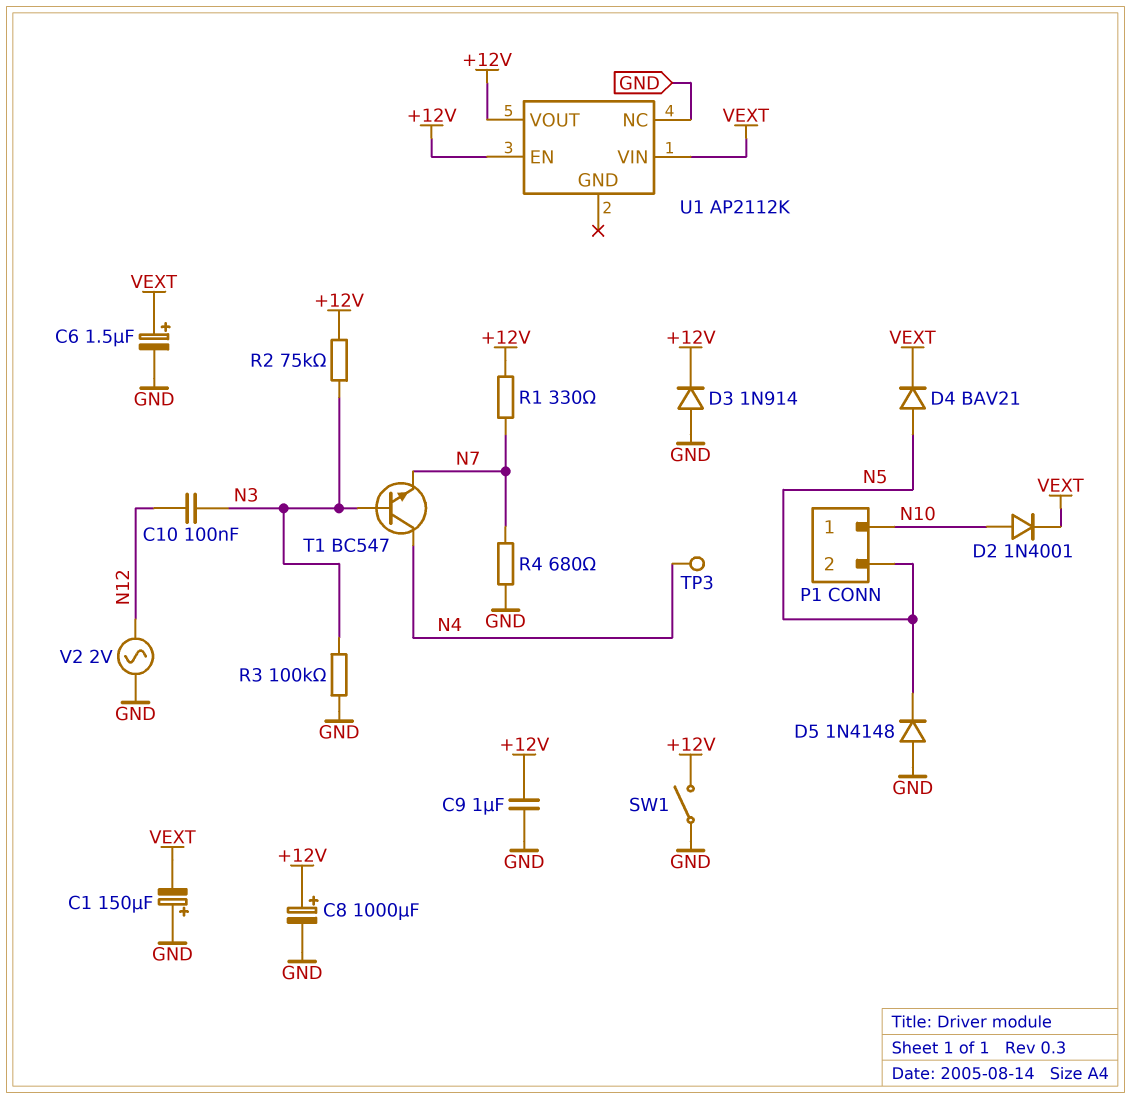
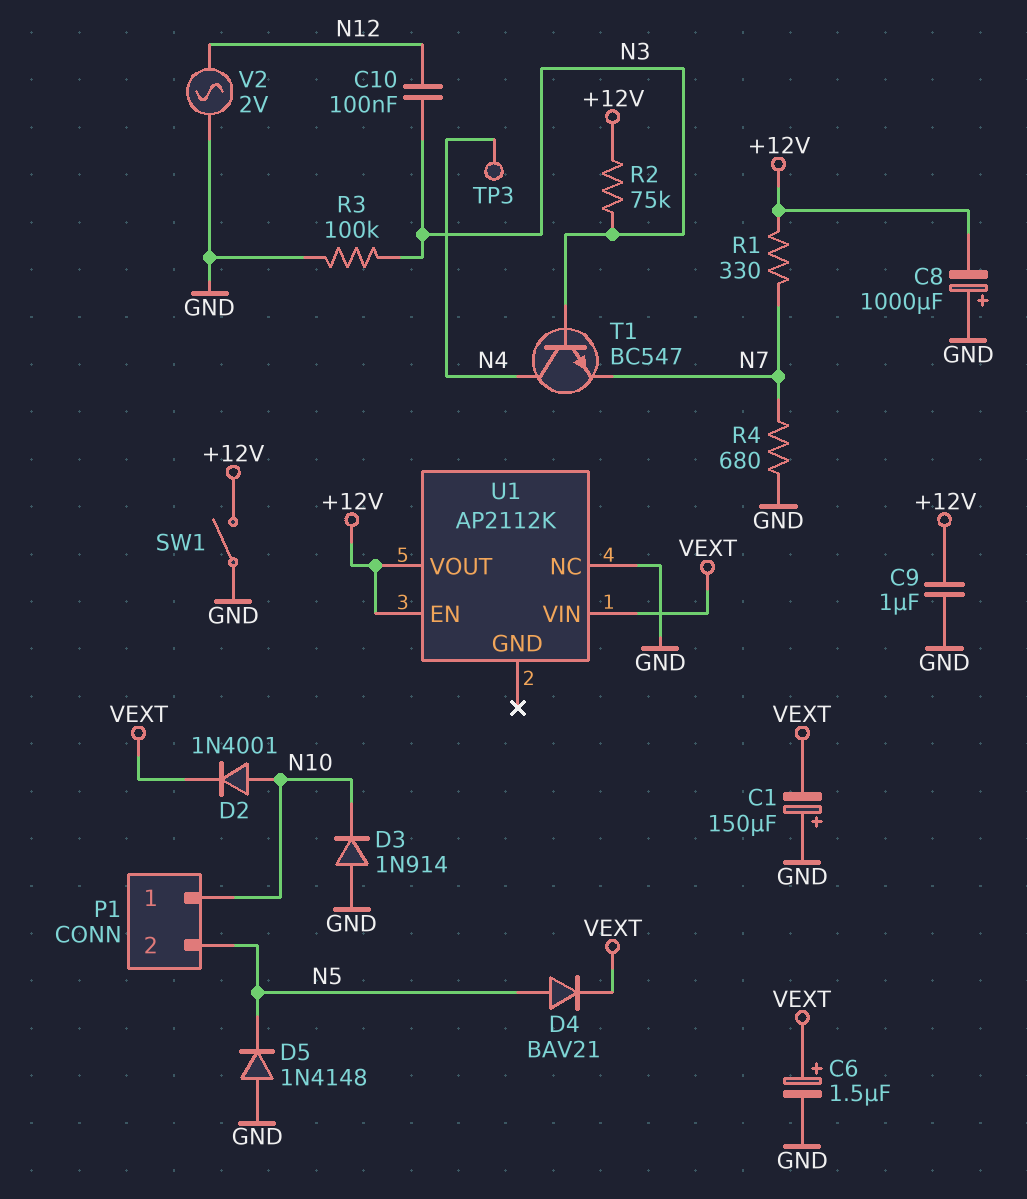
C8: 1000uF (plus +12V, minus GND) -> 1000uF (plus GND, minus +12V)
D3: diode 1N914 (A GND, K +12V) -> diode 1N914 (A GND, K N10)

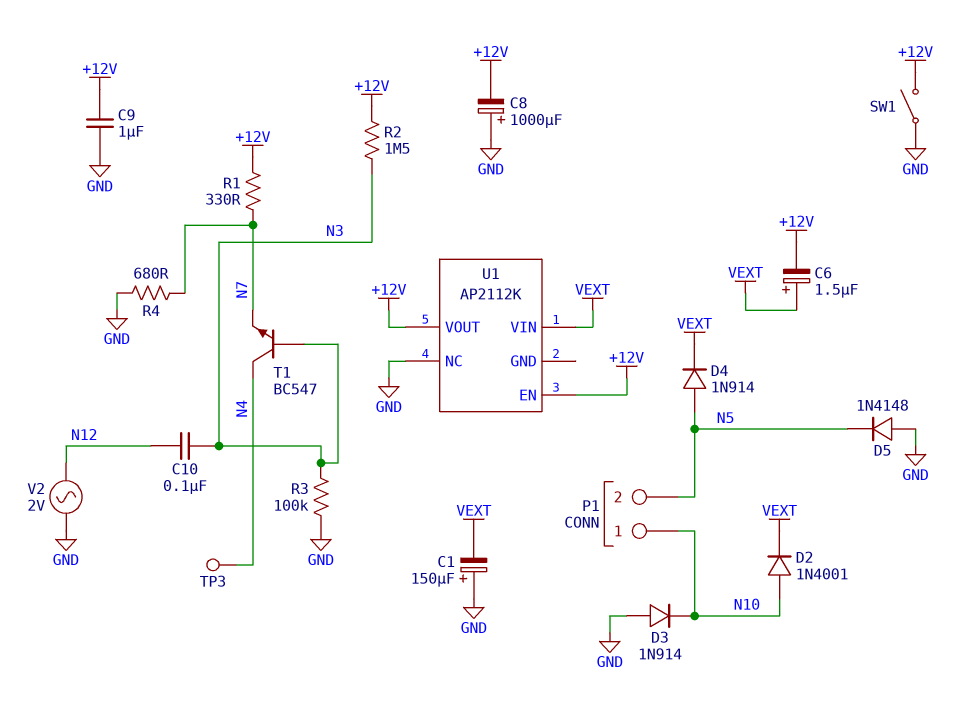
C6: 1.5uF (plus VEXT, minus GND) -> 1.5uF (plus VEXT, minus +12V)
D4: diode BAV21 (A N5, K VEXT) -> diode 1N914 (A N5, K VEXT)
R2: 75k (+12V, N3) -> 1.5M (+12V, N3)

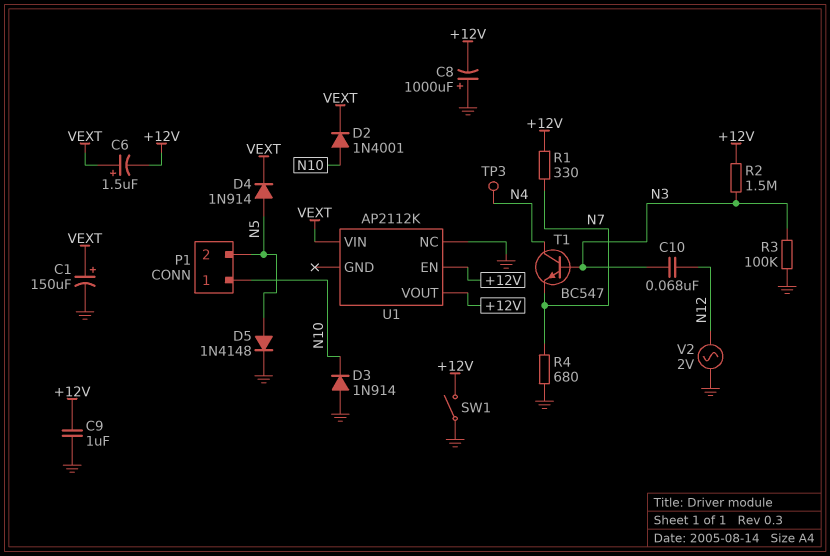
C1: 150uF (plus GND, minus VEXT) -> 150uF (plus VEXT, minus GND)
C10: 100nF (N3, N12) -> 68nF (N3, N12)
D5: diode 1N4148 (A GND, K N5) -> diode 1N4148 (A N5, K GND)

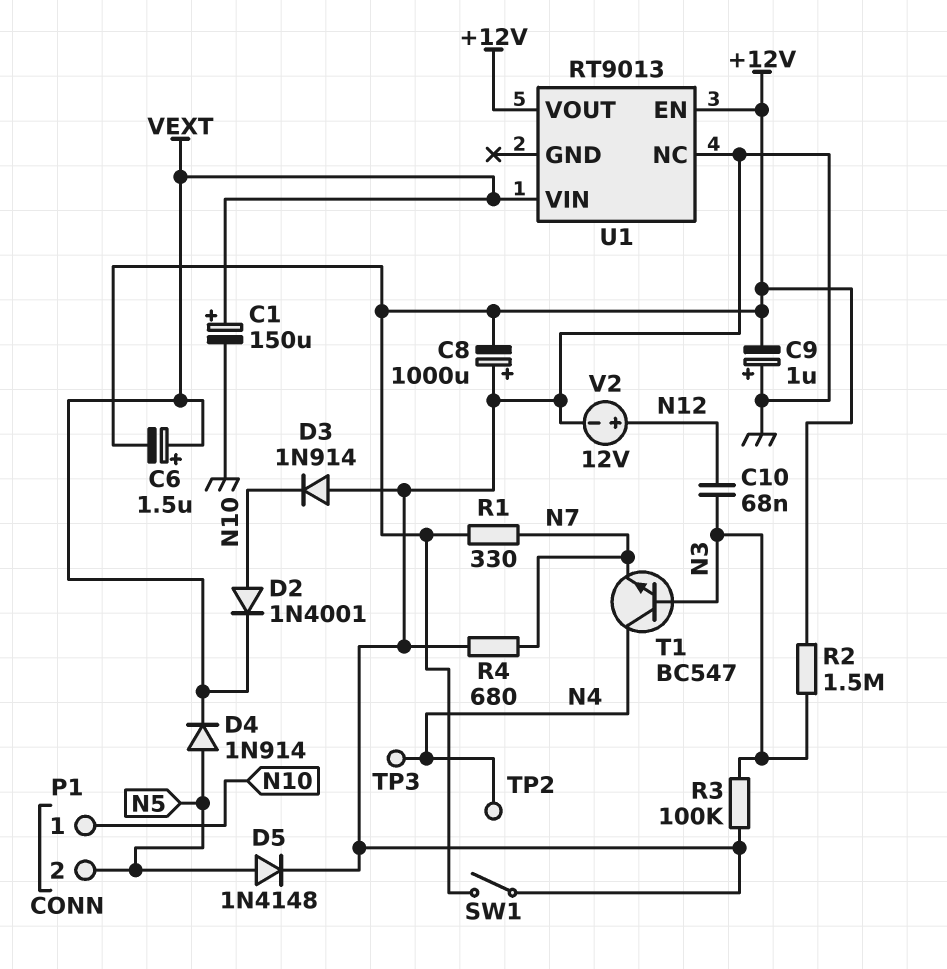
C9: 1uF (+12V, GND) -> 1uF (plus GND, minus +12V)
TP2: none -> test point (N4)
U1: AP2112K -> RT9013
V2: AC 2V (GND, N12) -> 12V (plus N12, minus GND)

